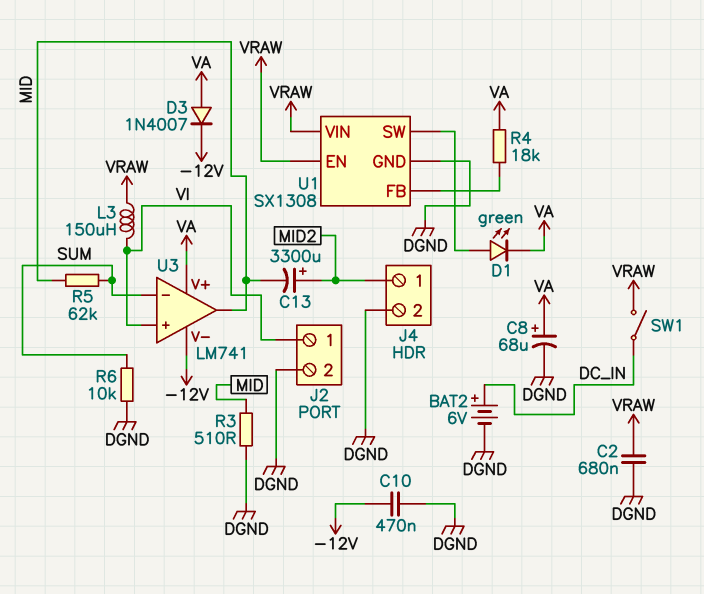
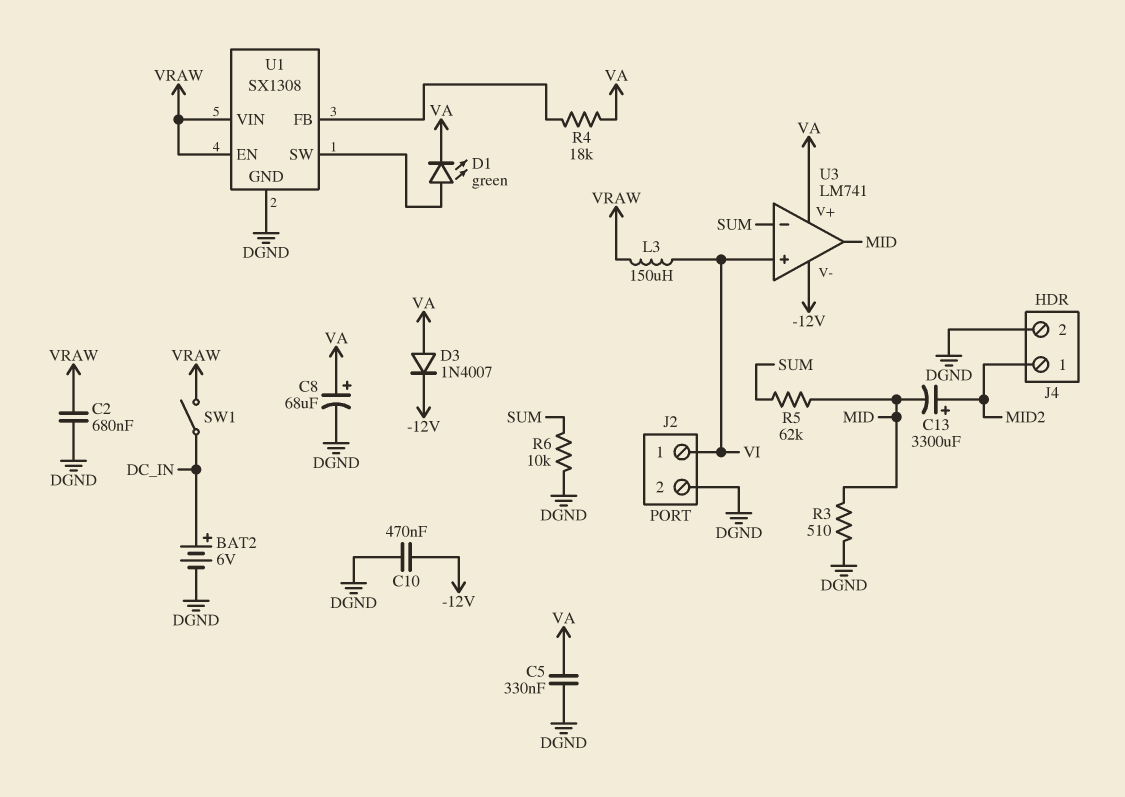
C5: none -> 330nF (DGND, VA)

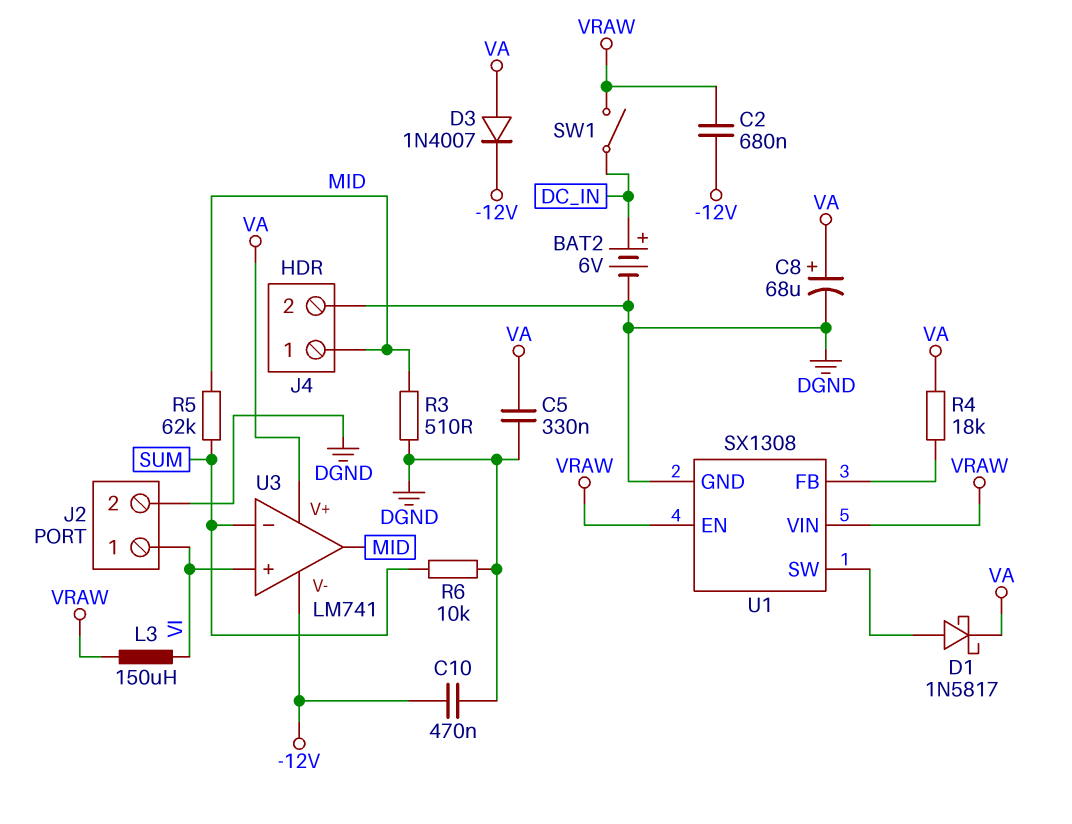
C2: 680nF (DGND, VRAW) -> 680nF (-12V, VRAW)
C13: 3300uF (plus MID2, minus MID) -> none
D1: LED green (A U1/SW, K VA) -> schottky 1N5817 (A U1/SW, K VA)
J4 pin 1: MID2 -> MID

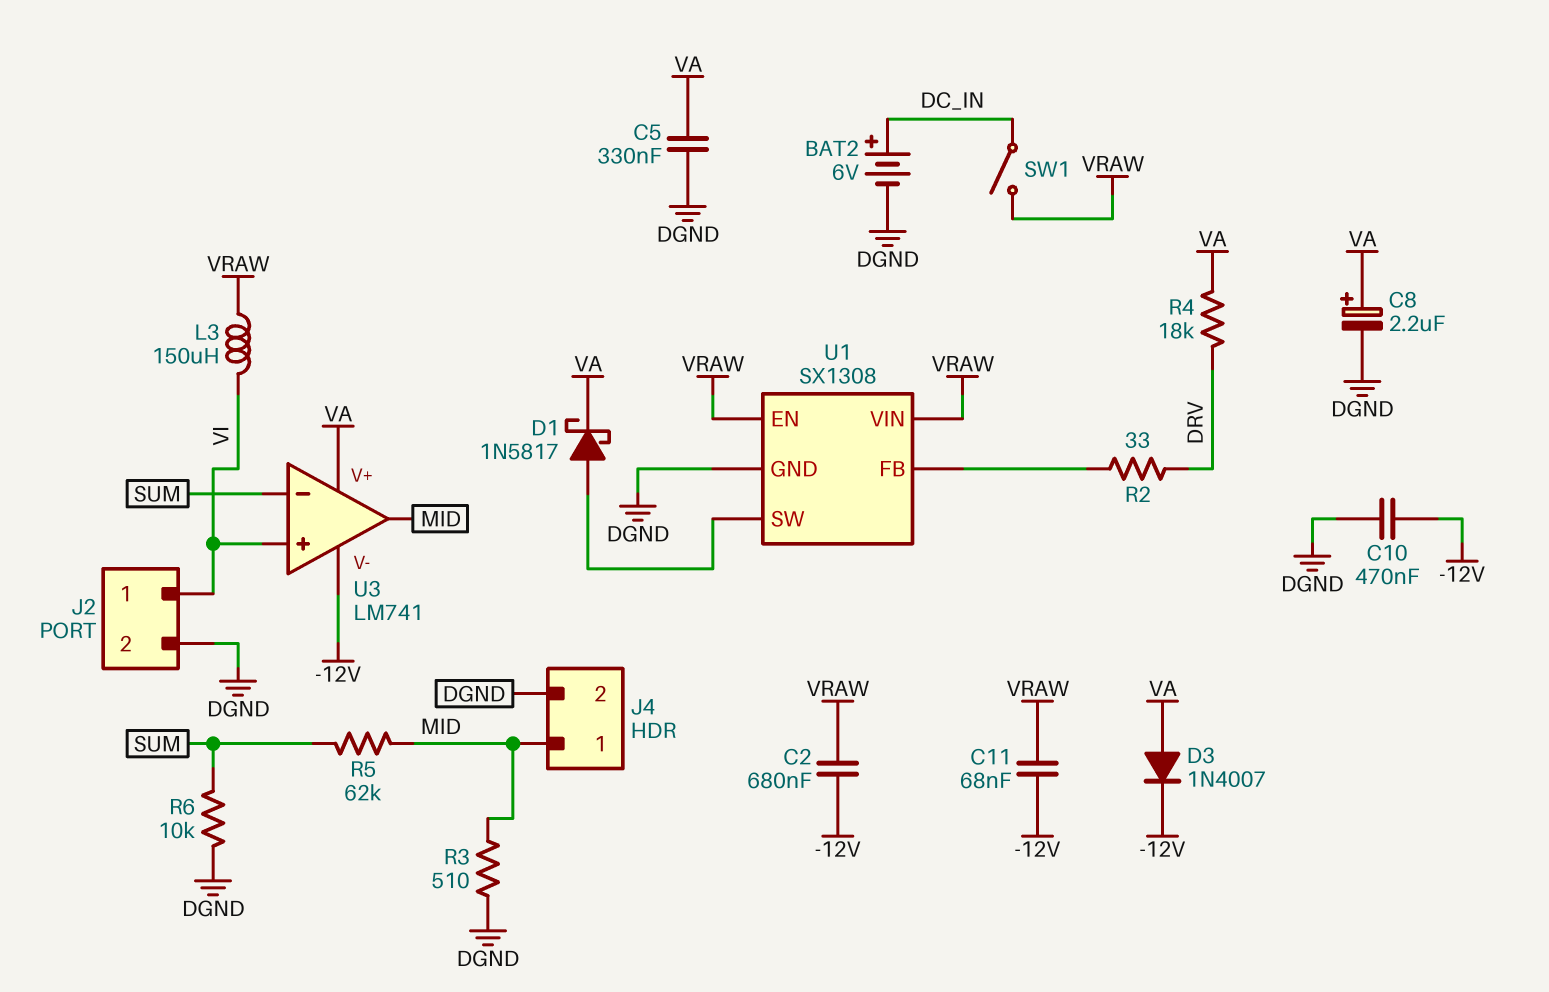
C8: 68uF (plus VA, minus DGND) -> 2.2uF (plus VA, minus DGND)
C11: none -> 68nF (-12V, VRAW)
R2: none -> 33 (DRV, U1/FB)
R4: 18k (U1/FB, VA) -> 18k (DRV, VA)

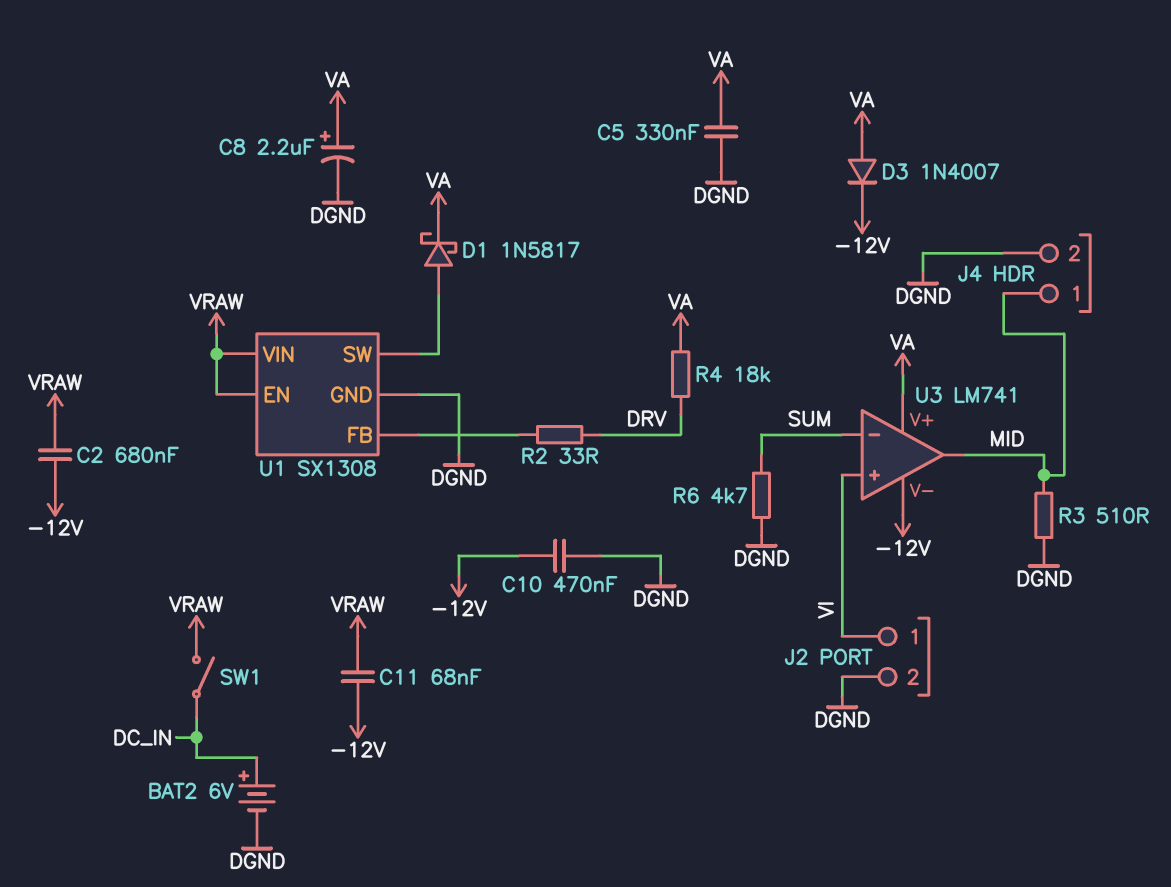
L3: 150uH (VI, VRAW) -> none
R5: 62k (MID, SUM) -> none
R6: 10k (DGND, SUM) -> 4.7k (DGND, SUM)

